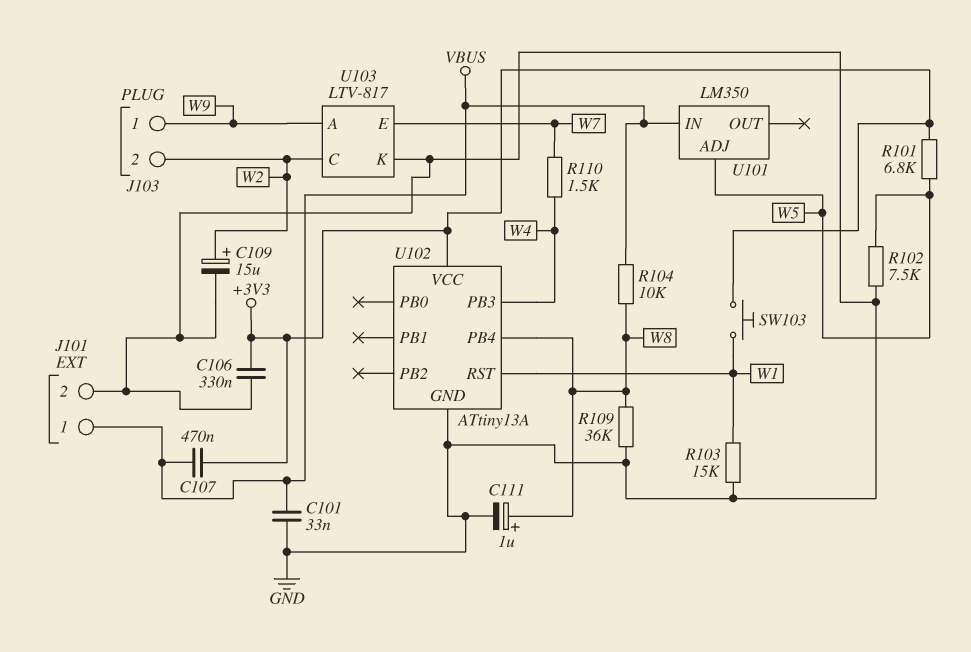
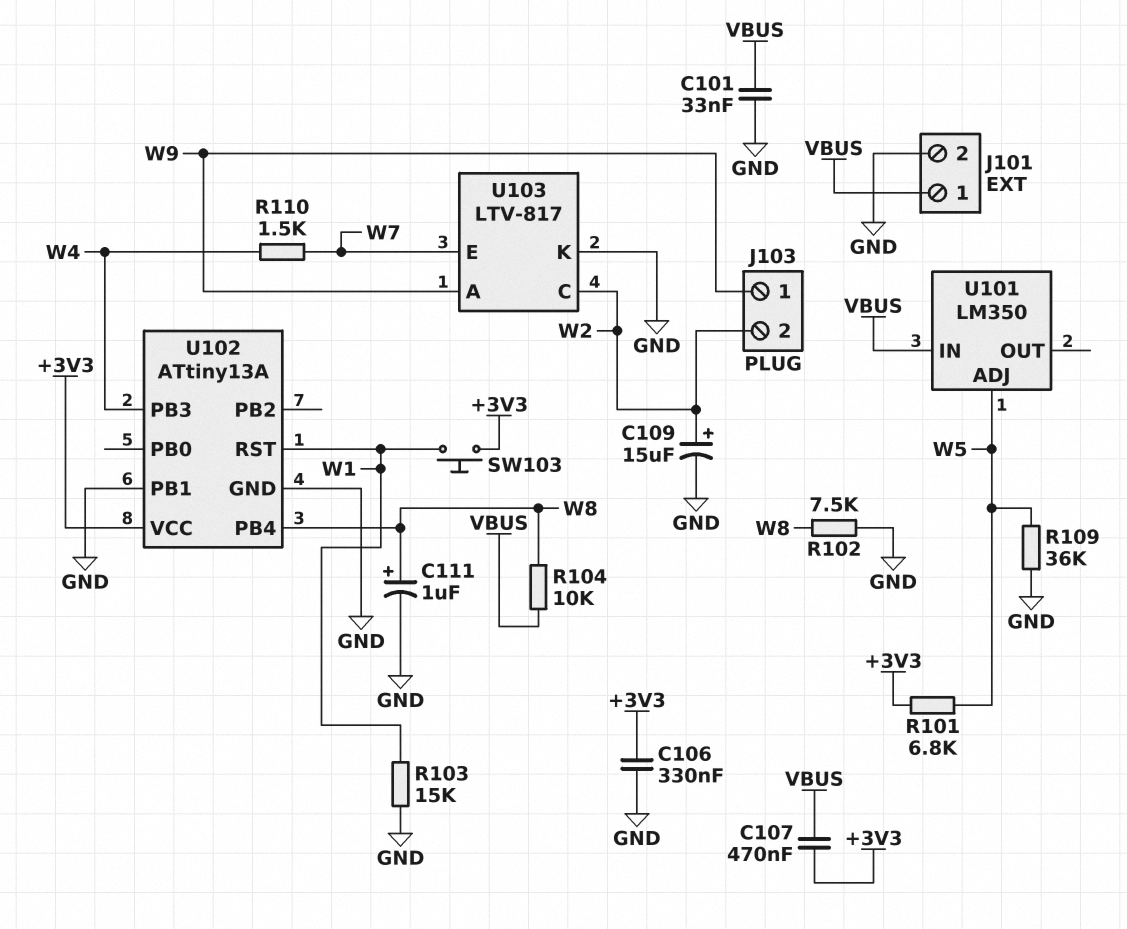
R102: 7.5k (GND, W5) -> 7.5k (GND, W8)
R109: 36k (GND, W8) -> 36k (GND, W5)
U102 pin PB1: none -> GND

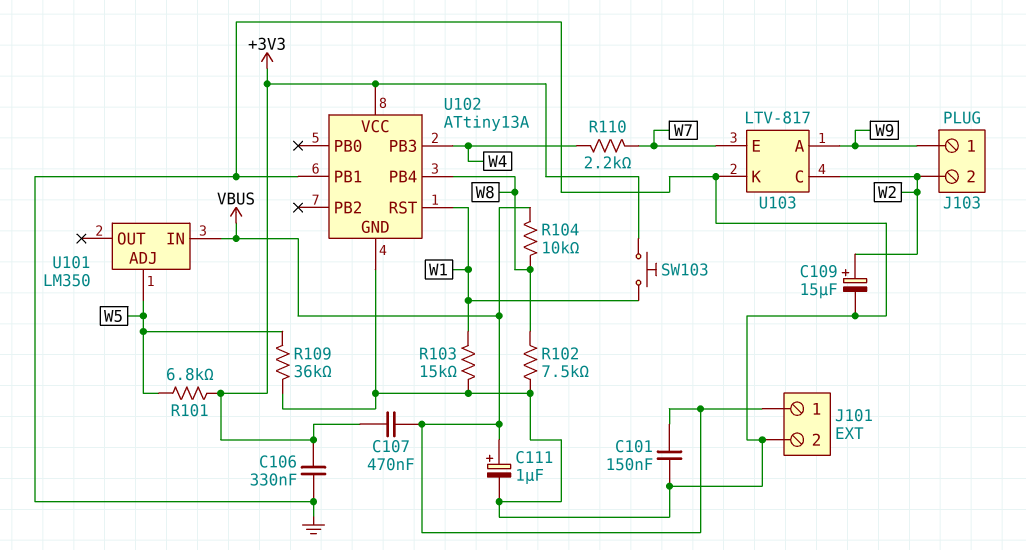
C101: 33nF (GND, VBUS) -> 150nF (GND, VBUS)
C111: 1uF (plus W8, minus GND) -> 1uF (plus VBUS, minus GND)
R110: 1.5k (W4, W7) -> 2.2k (W4, W7)

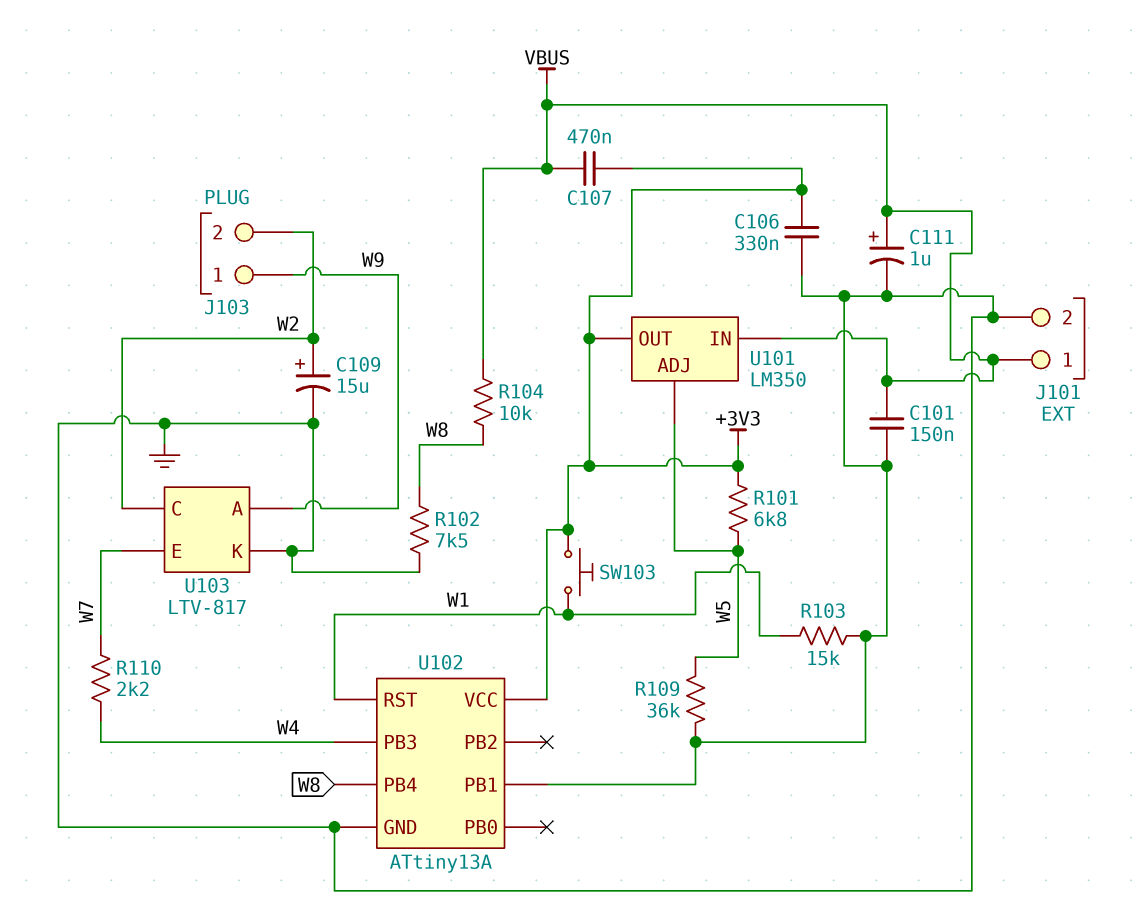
U101 pin OUT: none -> +3V3

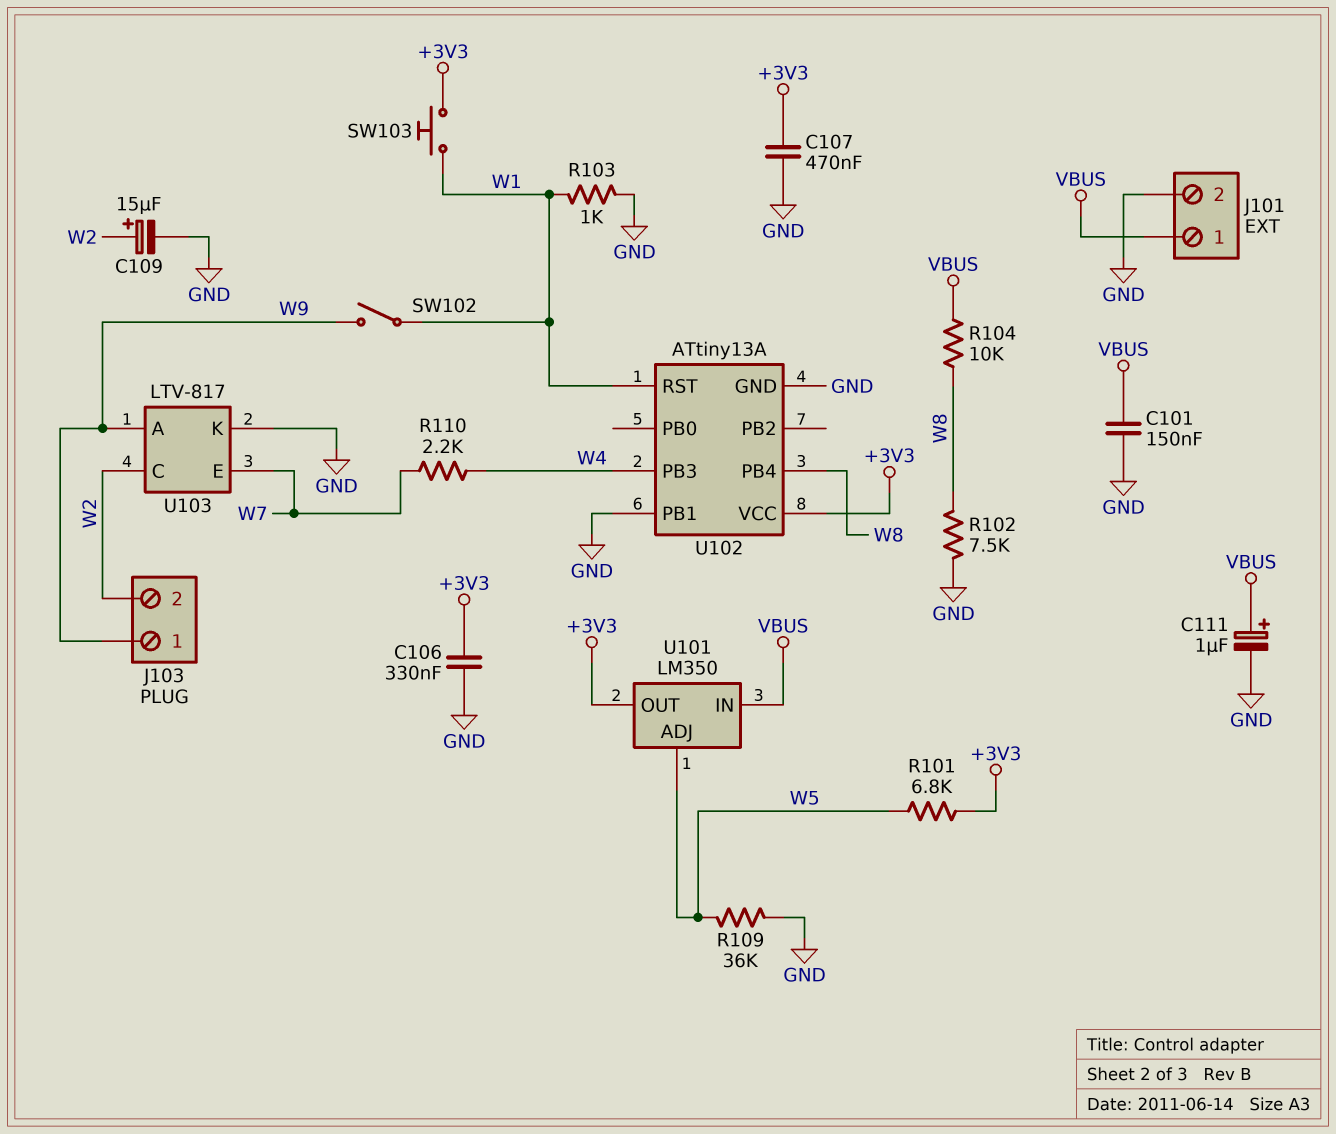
C107: 470nF (+3V3, VBUS) -> 470nF (+3V3, GND)
R103: 15k (GND, W1) -> 1k (GND, W1)
SW102: none -> switch (W1, W9)

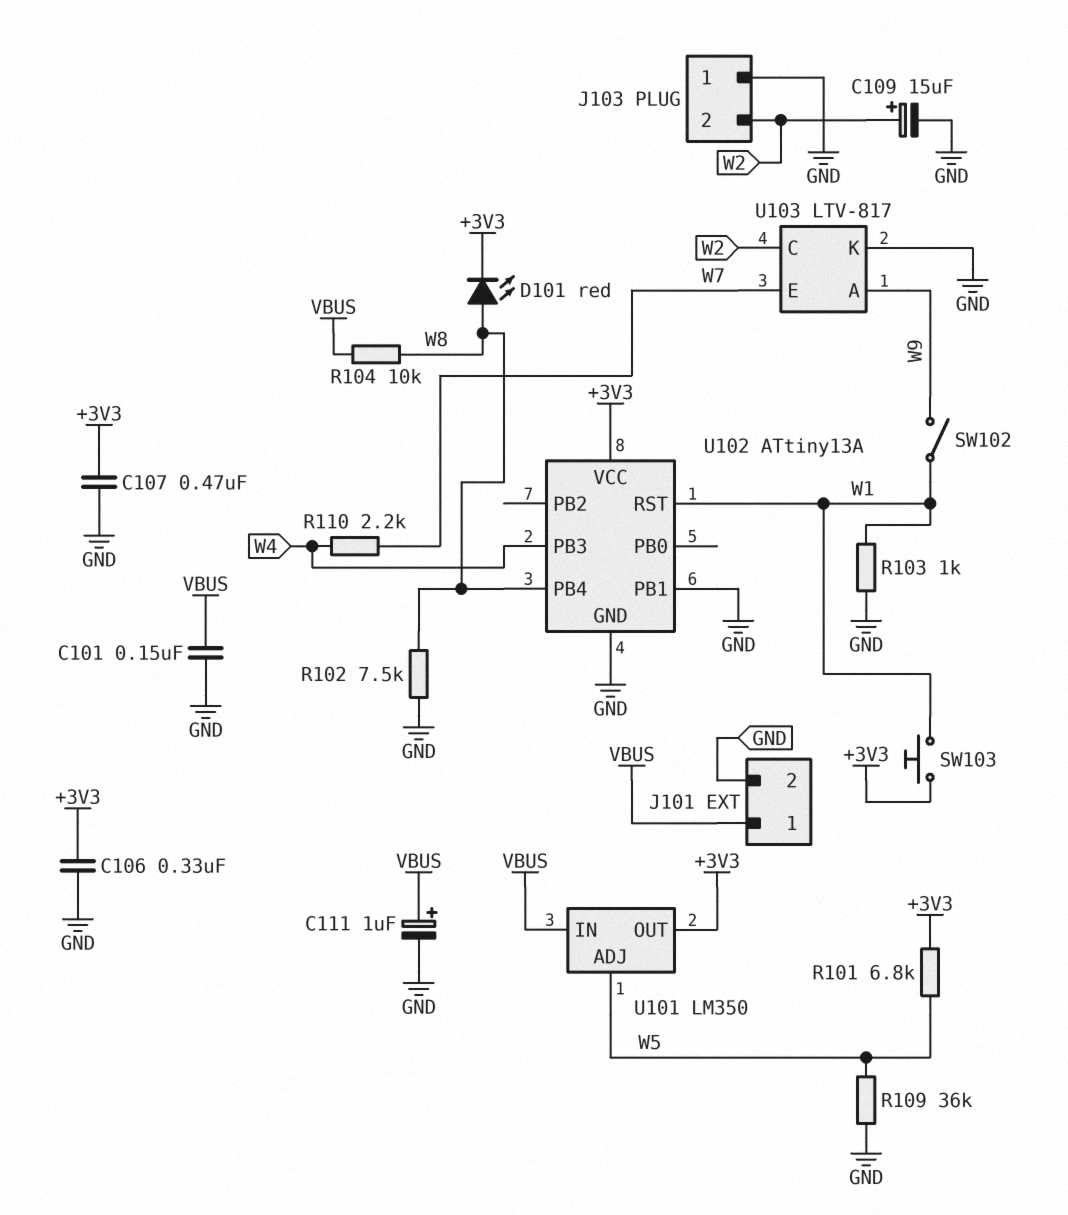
D101: none -> LED red (A W8, K +3V3)
J103 pin 1: W9 -> GND

